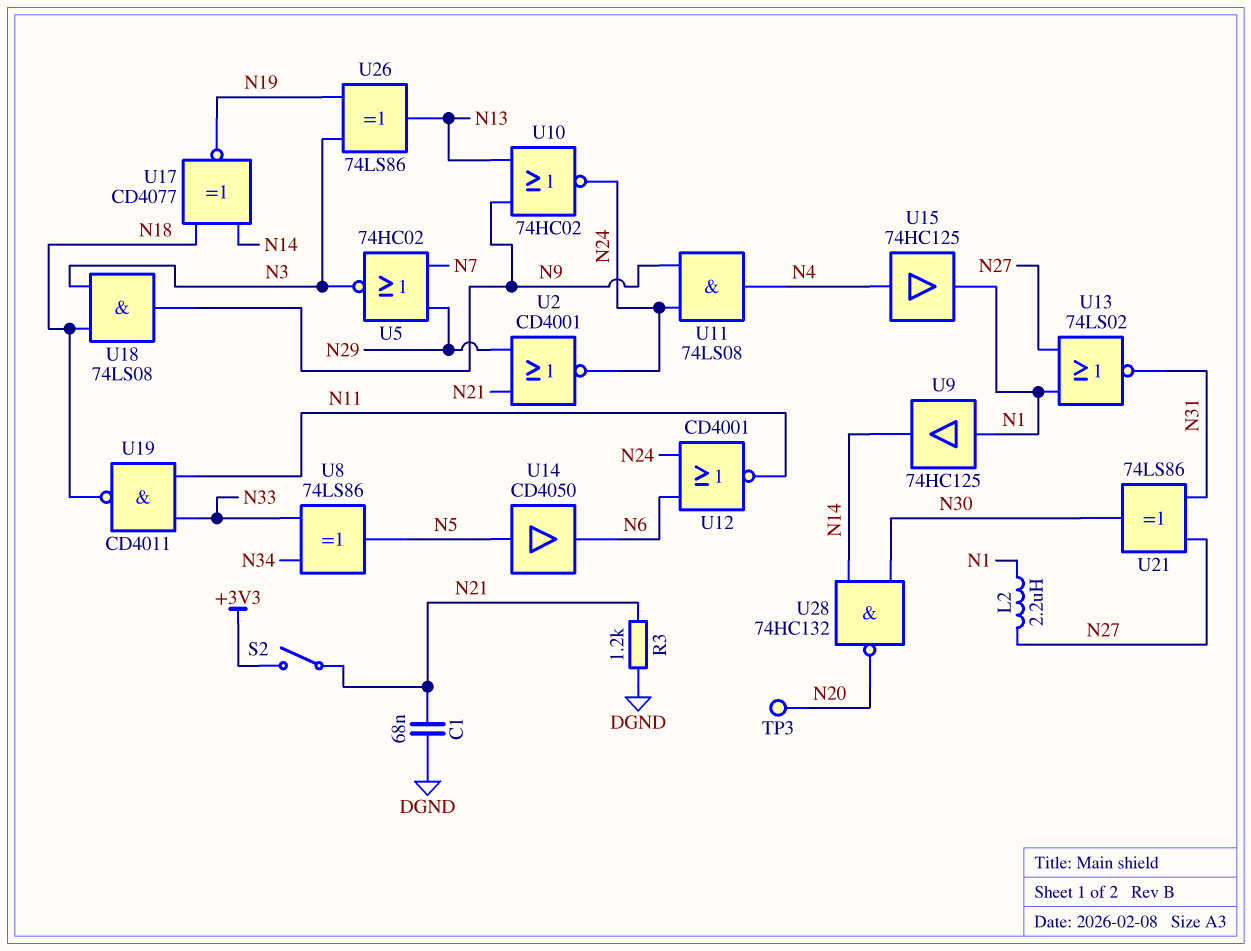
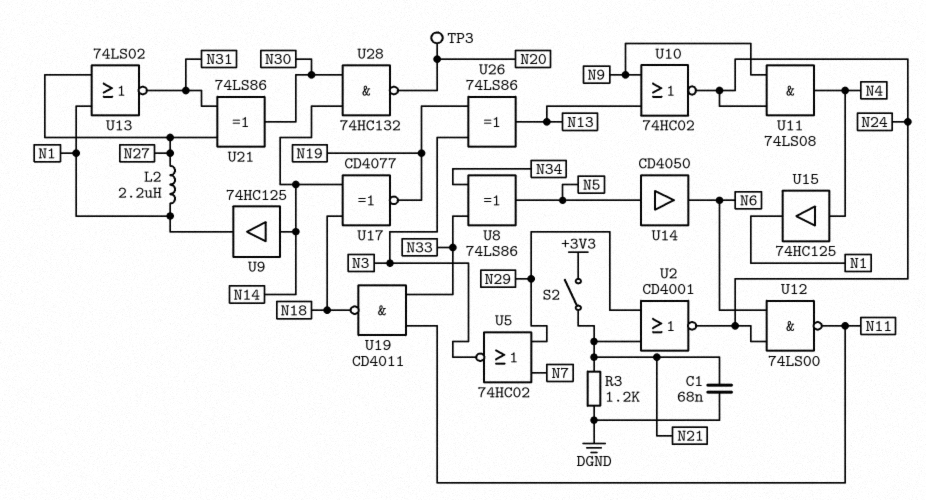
U9: buffer 74HC125 (in N1, out N14) -> buffer 74HC125 (in N14, out N1)
U12: NOR CD4001 (in N6, in N24, out N11) -> NAND 74LS00 (in N6, in N24, out N11)
U18: AND 74LS08 (in N3, in N18, out N9) -> none

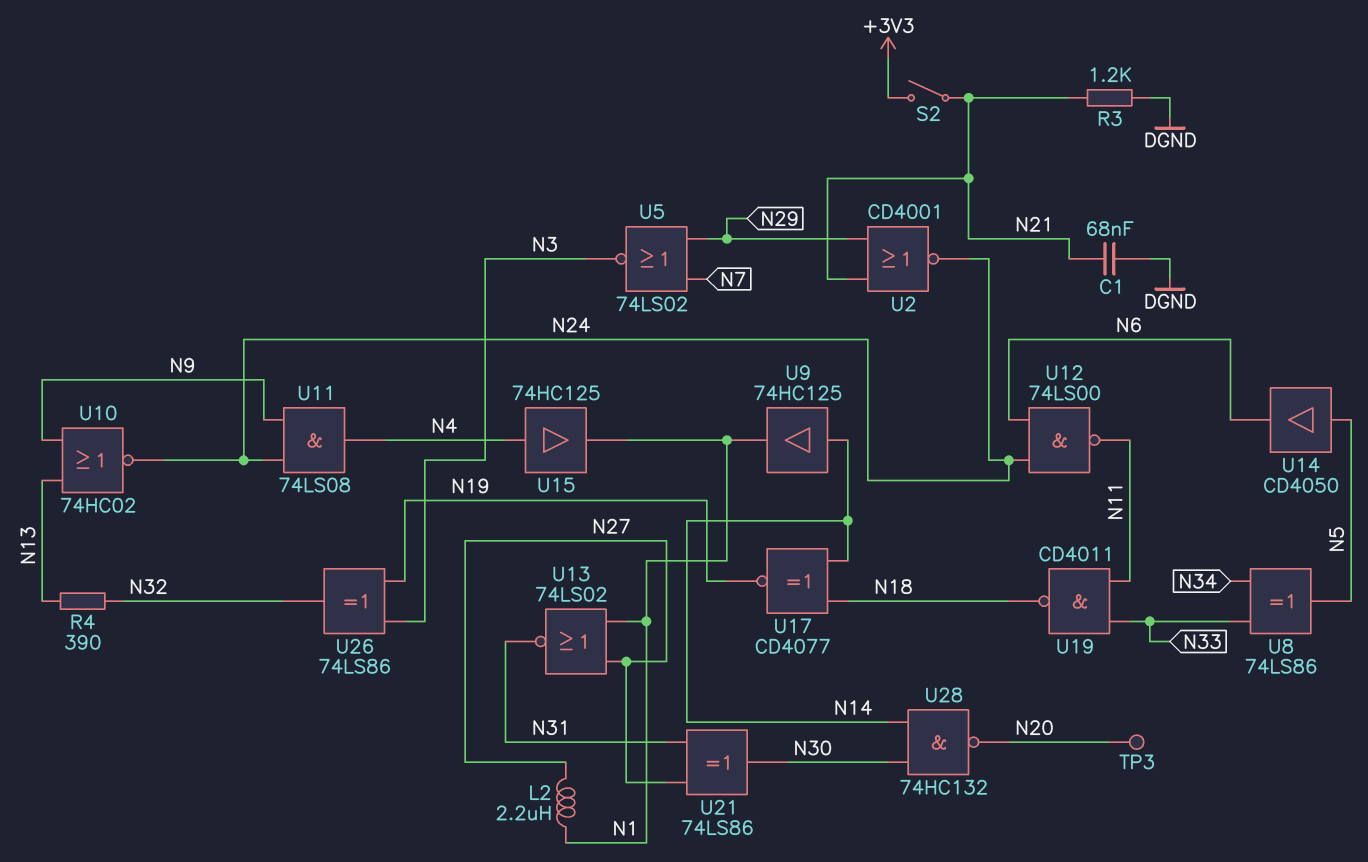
R4: none -> 390 (N13, N32)
U5: NOR 74HC02 (in N7, in N29, out N3) -> NOR 74LS02 (in N7, in N29, out N3)
U26: XOR 74LS86 (in N3, in N19, out N13) -> XOR 74LS86 (in N3, in N19, out N32)

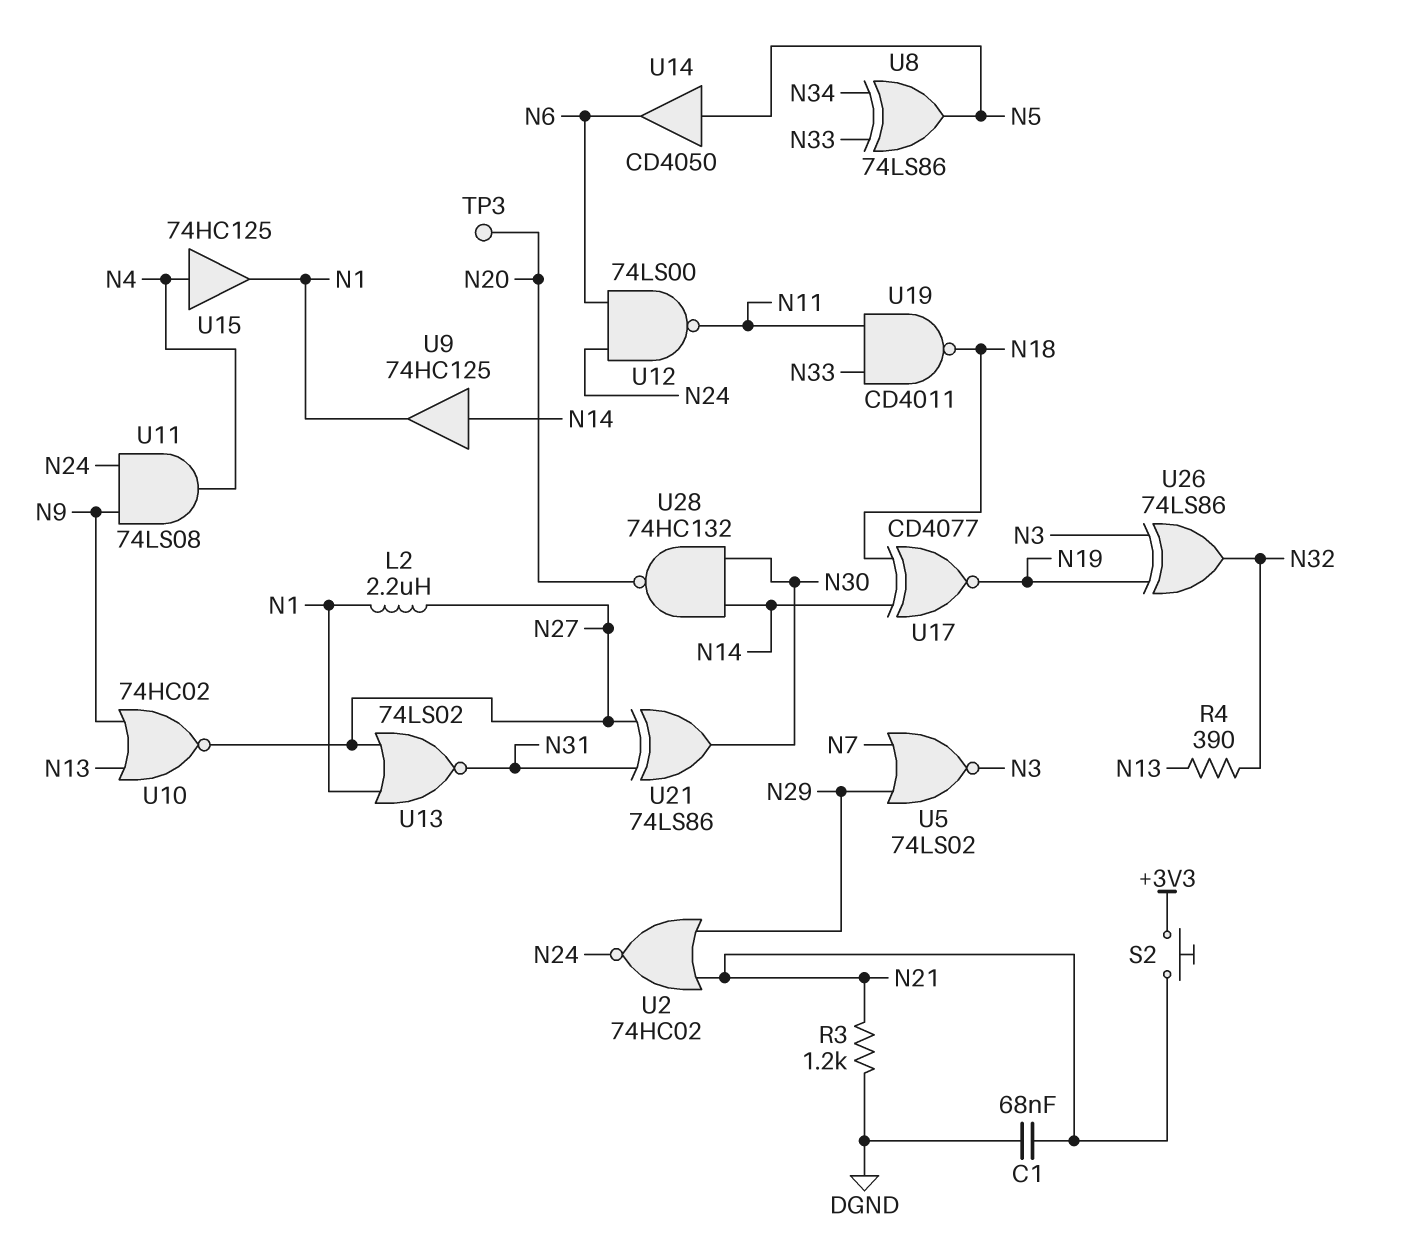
S2: switch (+3V3, N21) -> button (+3V3, N21)
U2: NOR CD4001 (in N21, in N29, out N24) -> NOR 74HC02 (in N21, in N29, out N24)
U10: NOR 74HC02 (in N9, in N13, out N24) -> NOR 74HC02 (in N9, in N13, out N27)

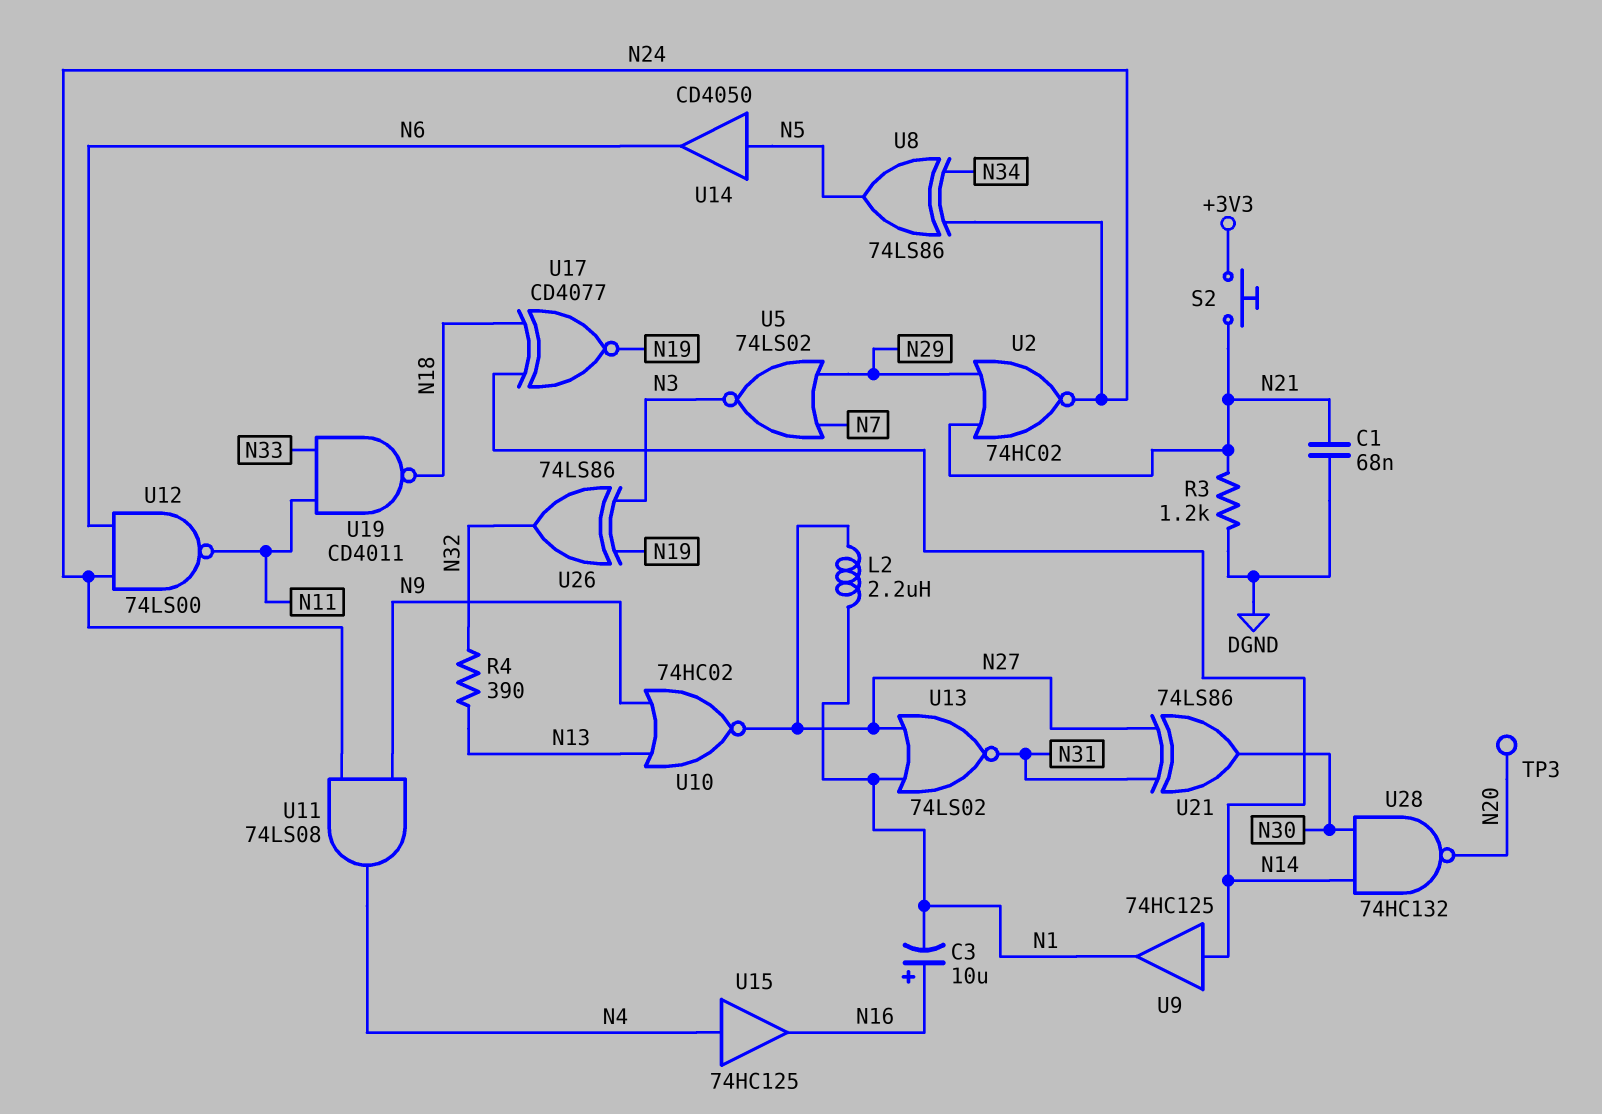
C3: none -> 10uF (plus N16, minus N1)
U8: XOR 74LS86 (in N33, in N34, out N5) -> XOR 74LS86 (in N24, in N34, out N5)
U15: buffer 74HC125 (in N4, out N1) -> buffer 74HC125 (in N4, out N16)

